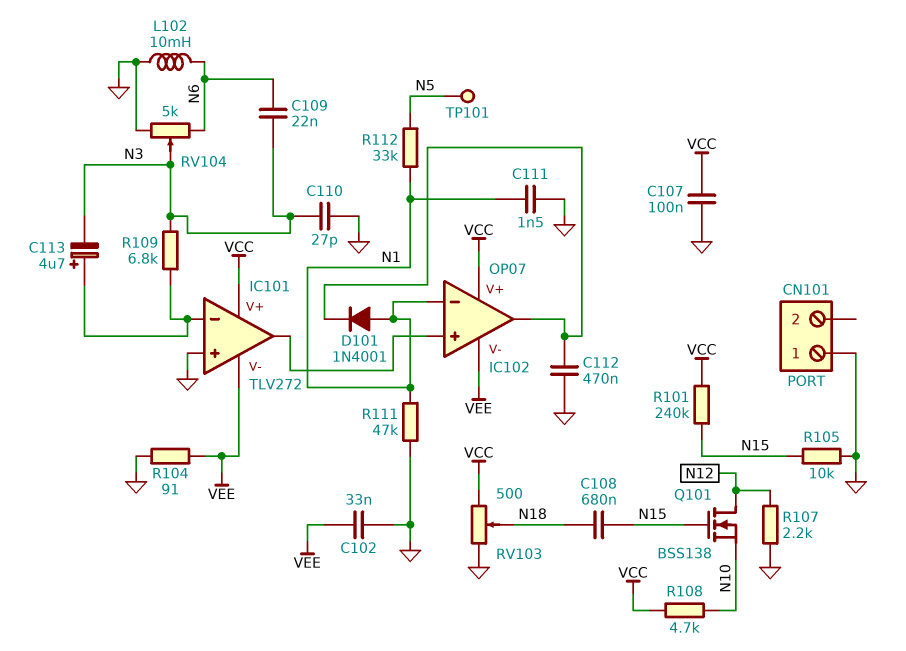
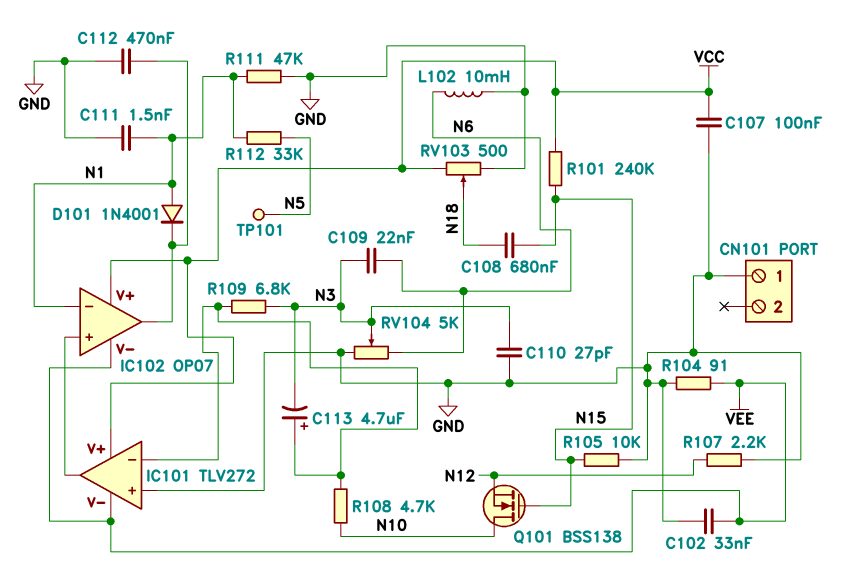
Q101: NMOS BSS138 (G N15, D N12, S N10) -> NMOS BSS138 (G N15, D N10, S N12)
R108: 4.7k (N10, VCC) -> 4.7k (IC101/in-, N10)

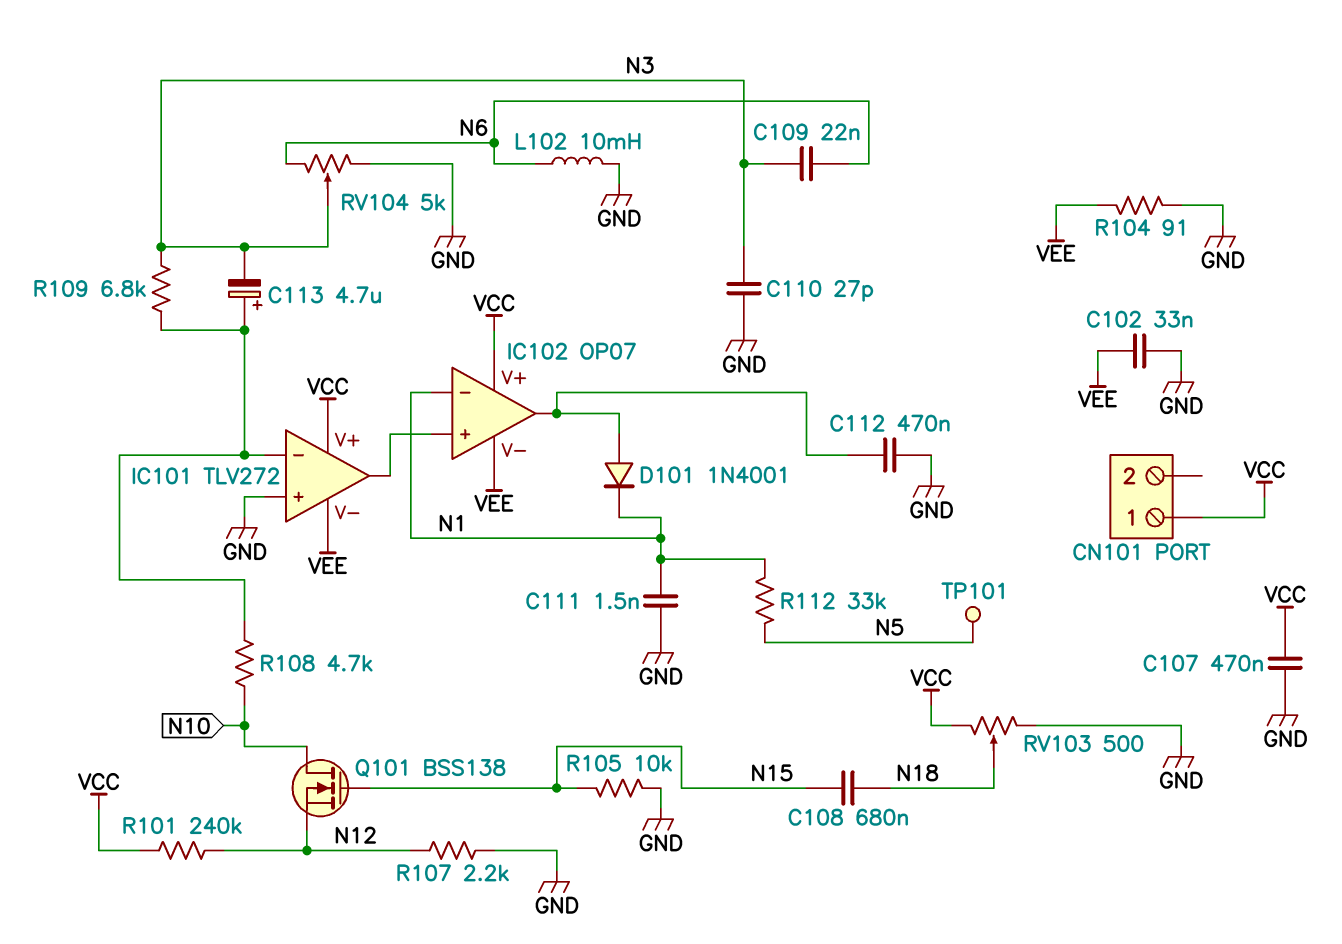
C107: 100nF (GND, VCC) -> 470nF (GND, VCC)
CN101 pin 1: GND -> VCC
D101: diode 1N4001 (A N1, K IC102/out) -> diode 1N4001 (A IC102/out, K N1)
R101: 240k (N15, VCC) -> 240k (N12, VCC)
R111: 47k (GND, N1) -> none

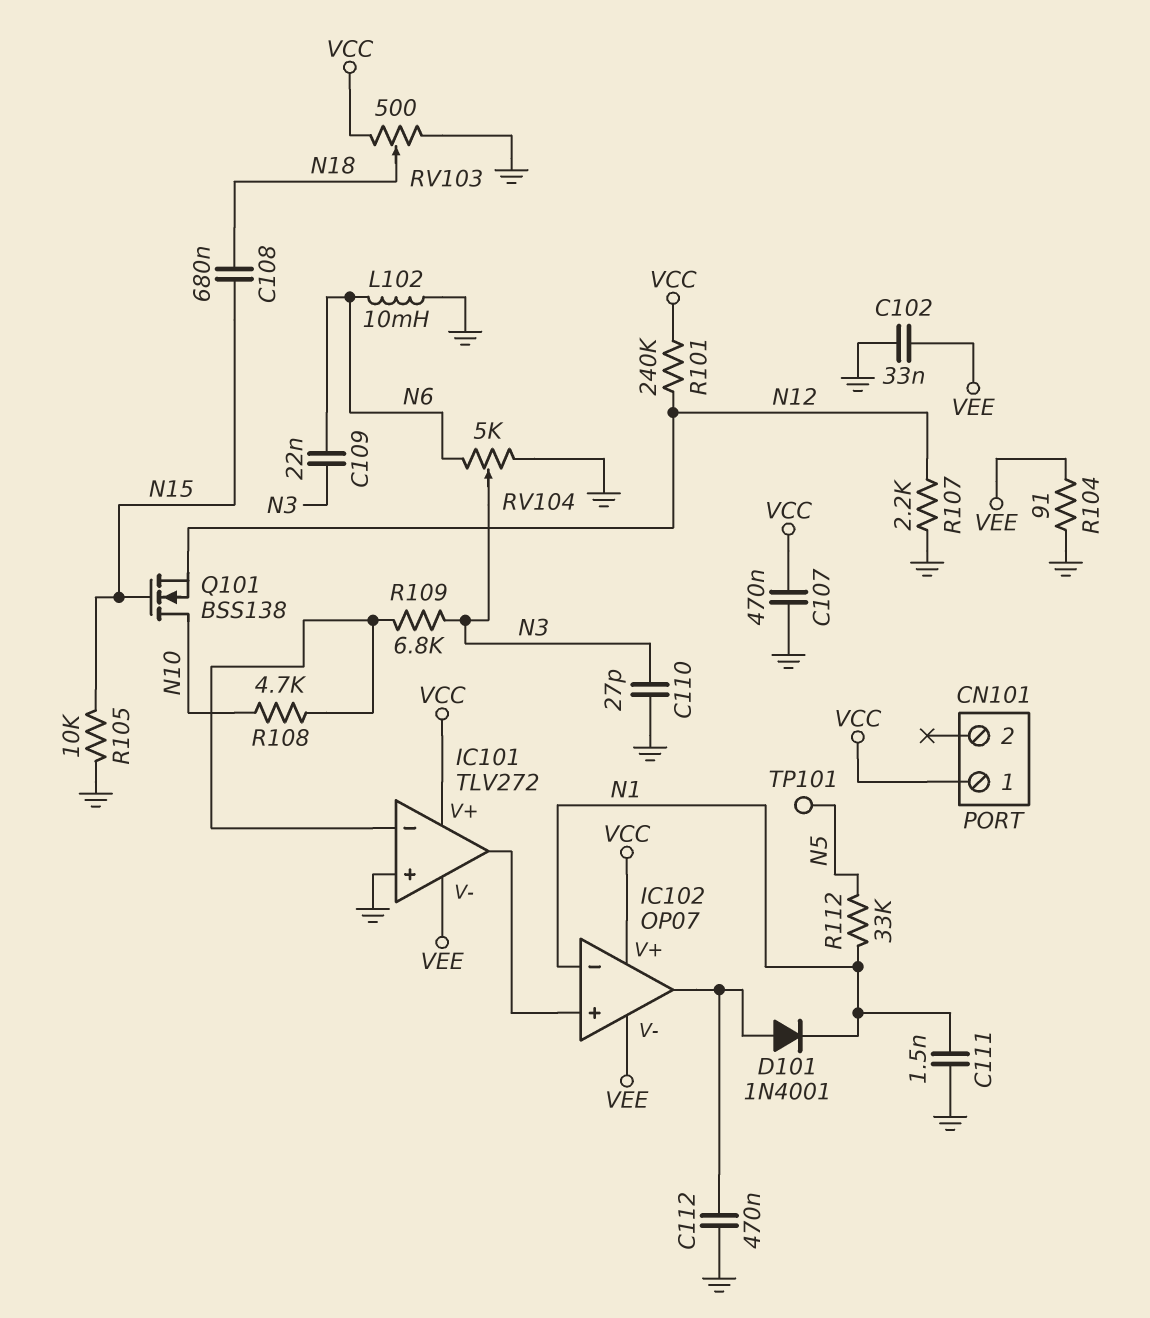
C113: 4.7uF (plus IC101/in-, minus N3) -> none

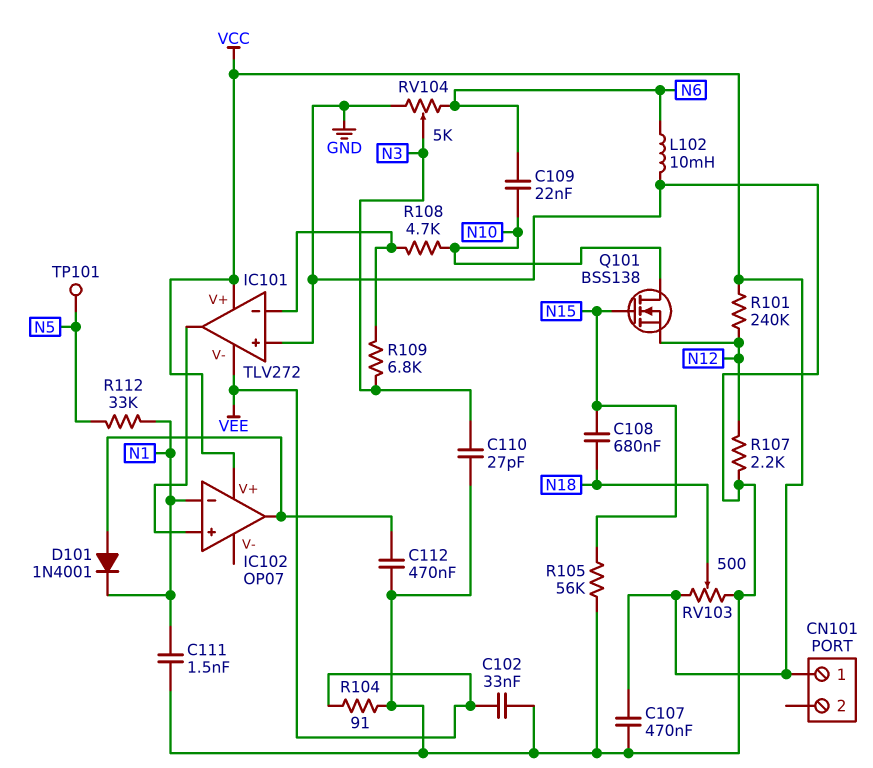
C109: 22nF (N3, N6) -> 22nF (N6, N10)
IC102 pin V-: VEE -> none
R105: 10k (GND, N15) -> 56k (GND, N15)

